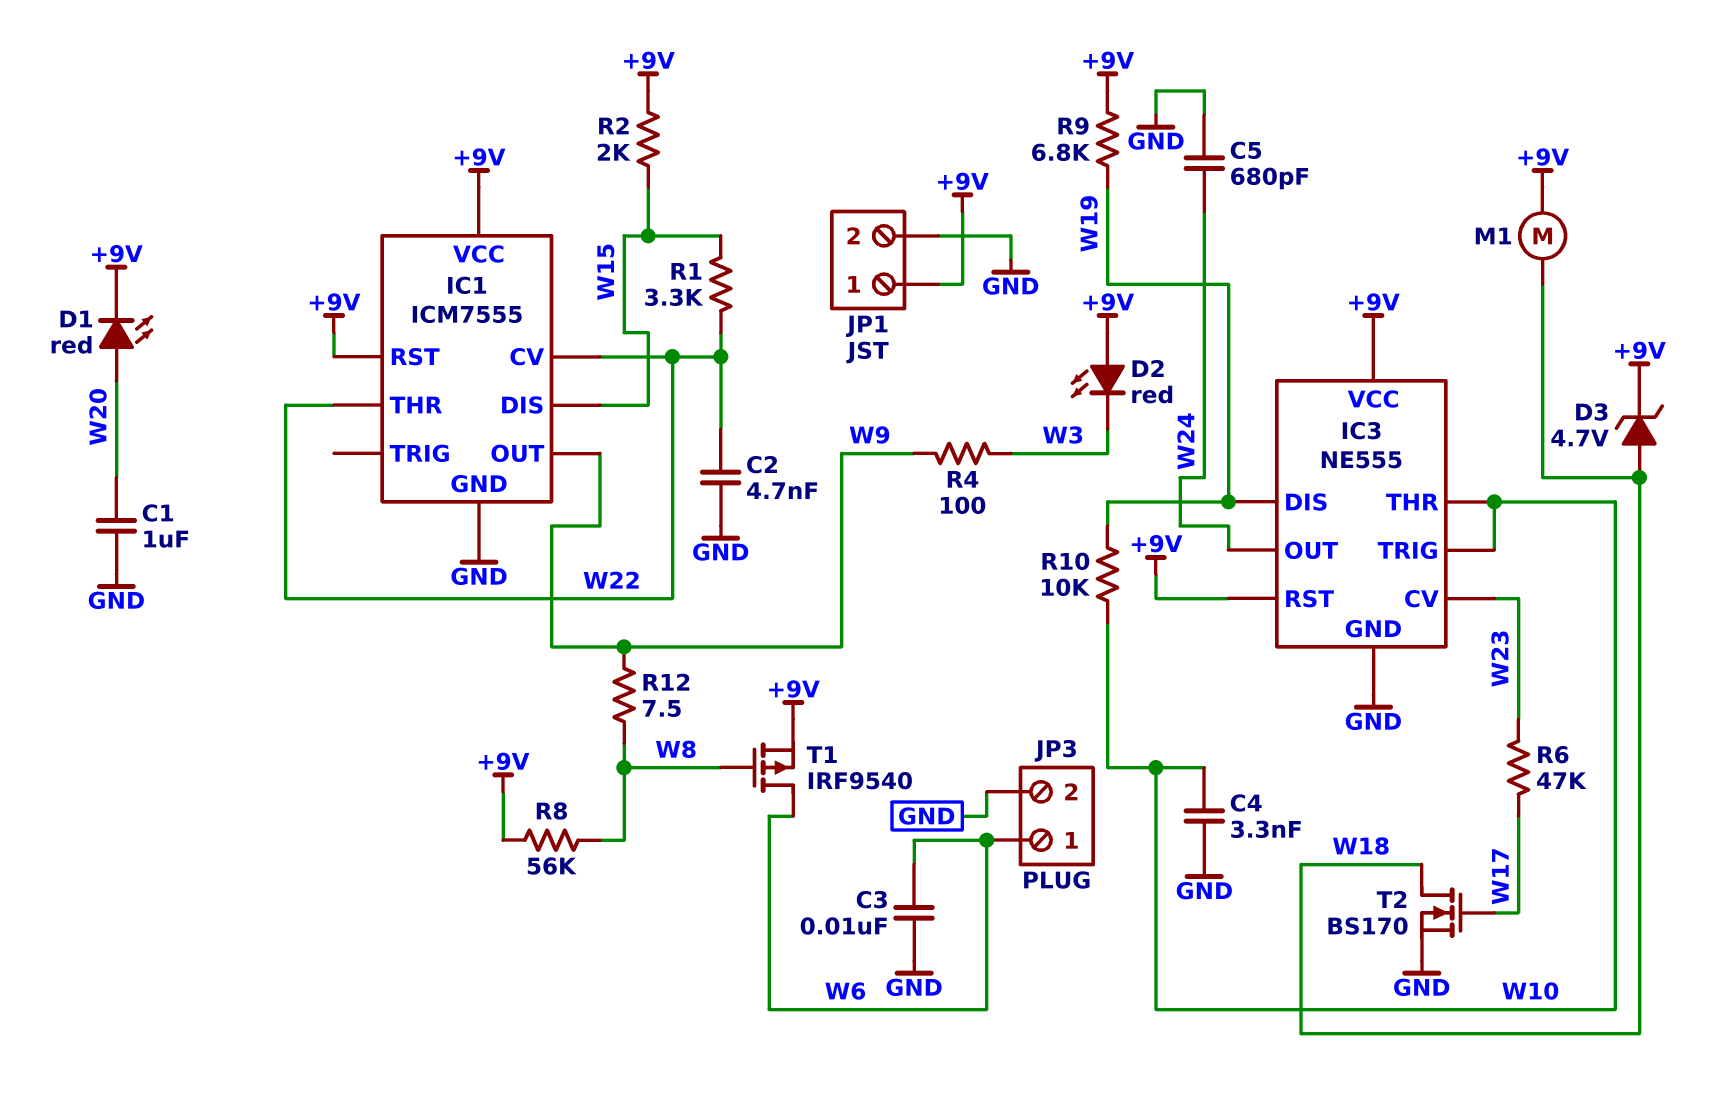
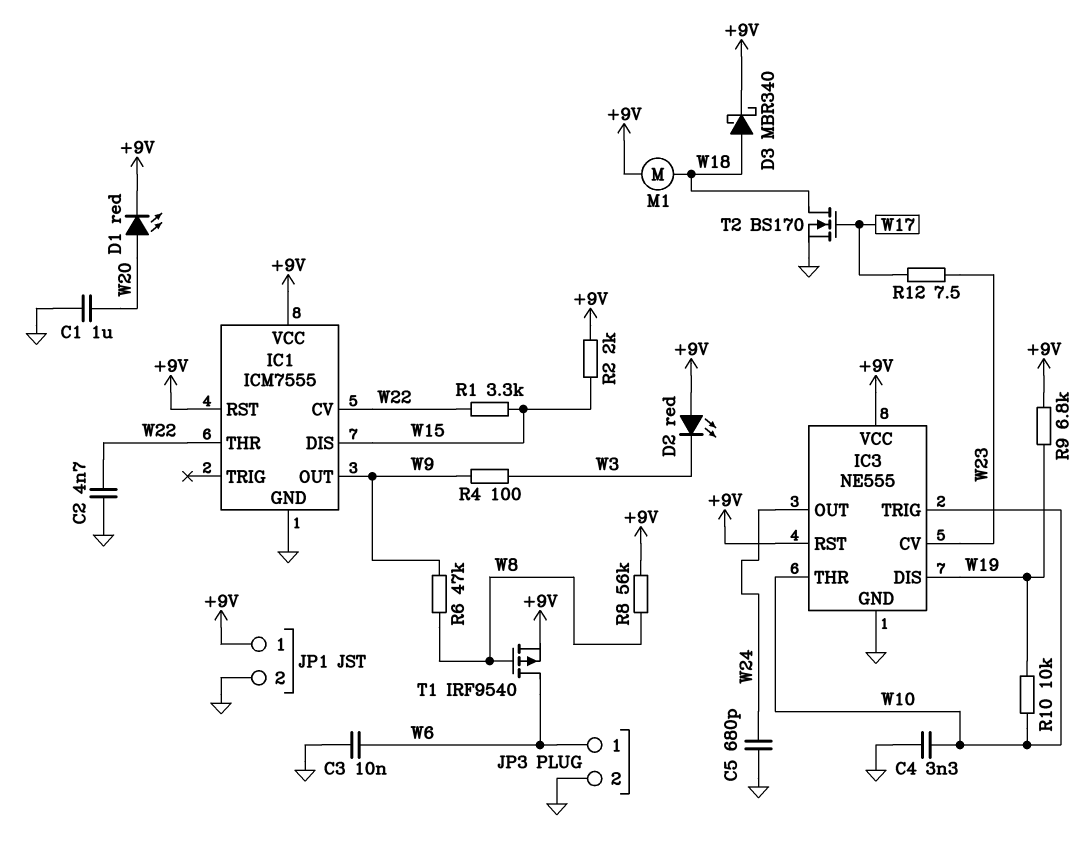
D3: zener 4.7V (A W18, K +9V) -> schottky MBR340 (A W18, K +9V)
R6: 47k (W17, W23) -> 47k (W8, W9)
R12: 7.5 (W8, W9) -> 7.5 (W17, W23)

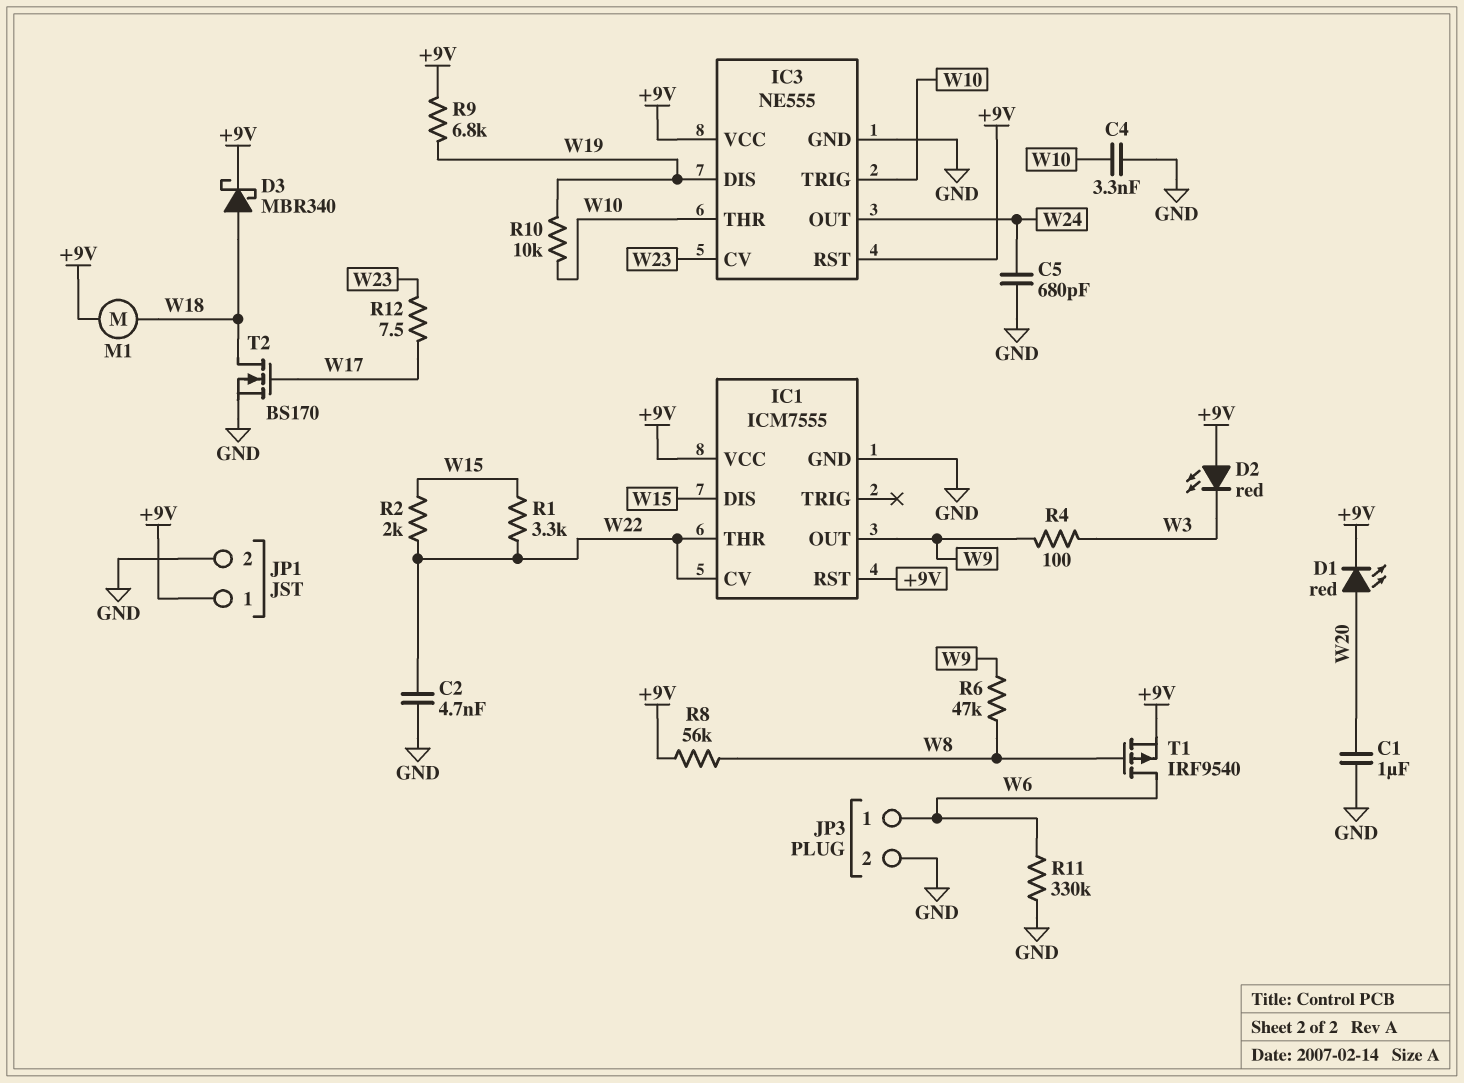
C3: 10nF (GND, W6) -> none
R2: 2k (+9V, W15) -> 2k (W15, W22)
R11: none -> 330k (GND, W6)

